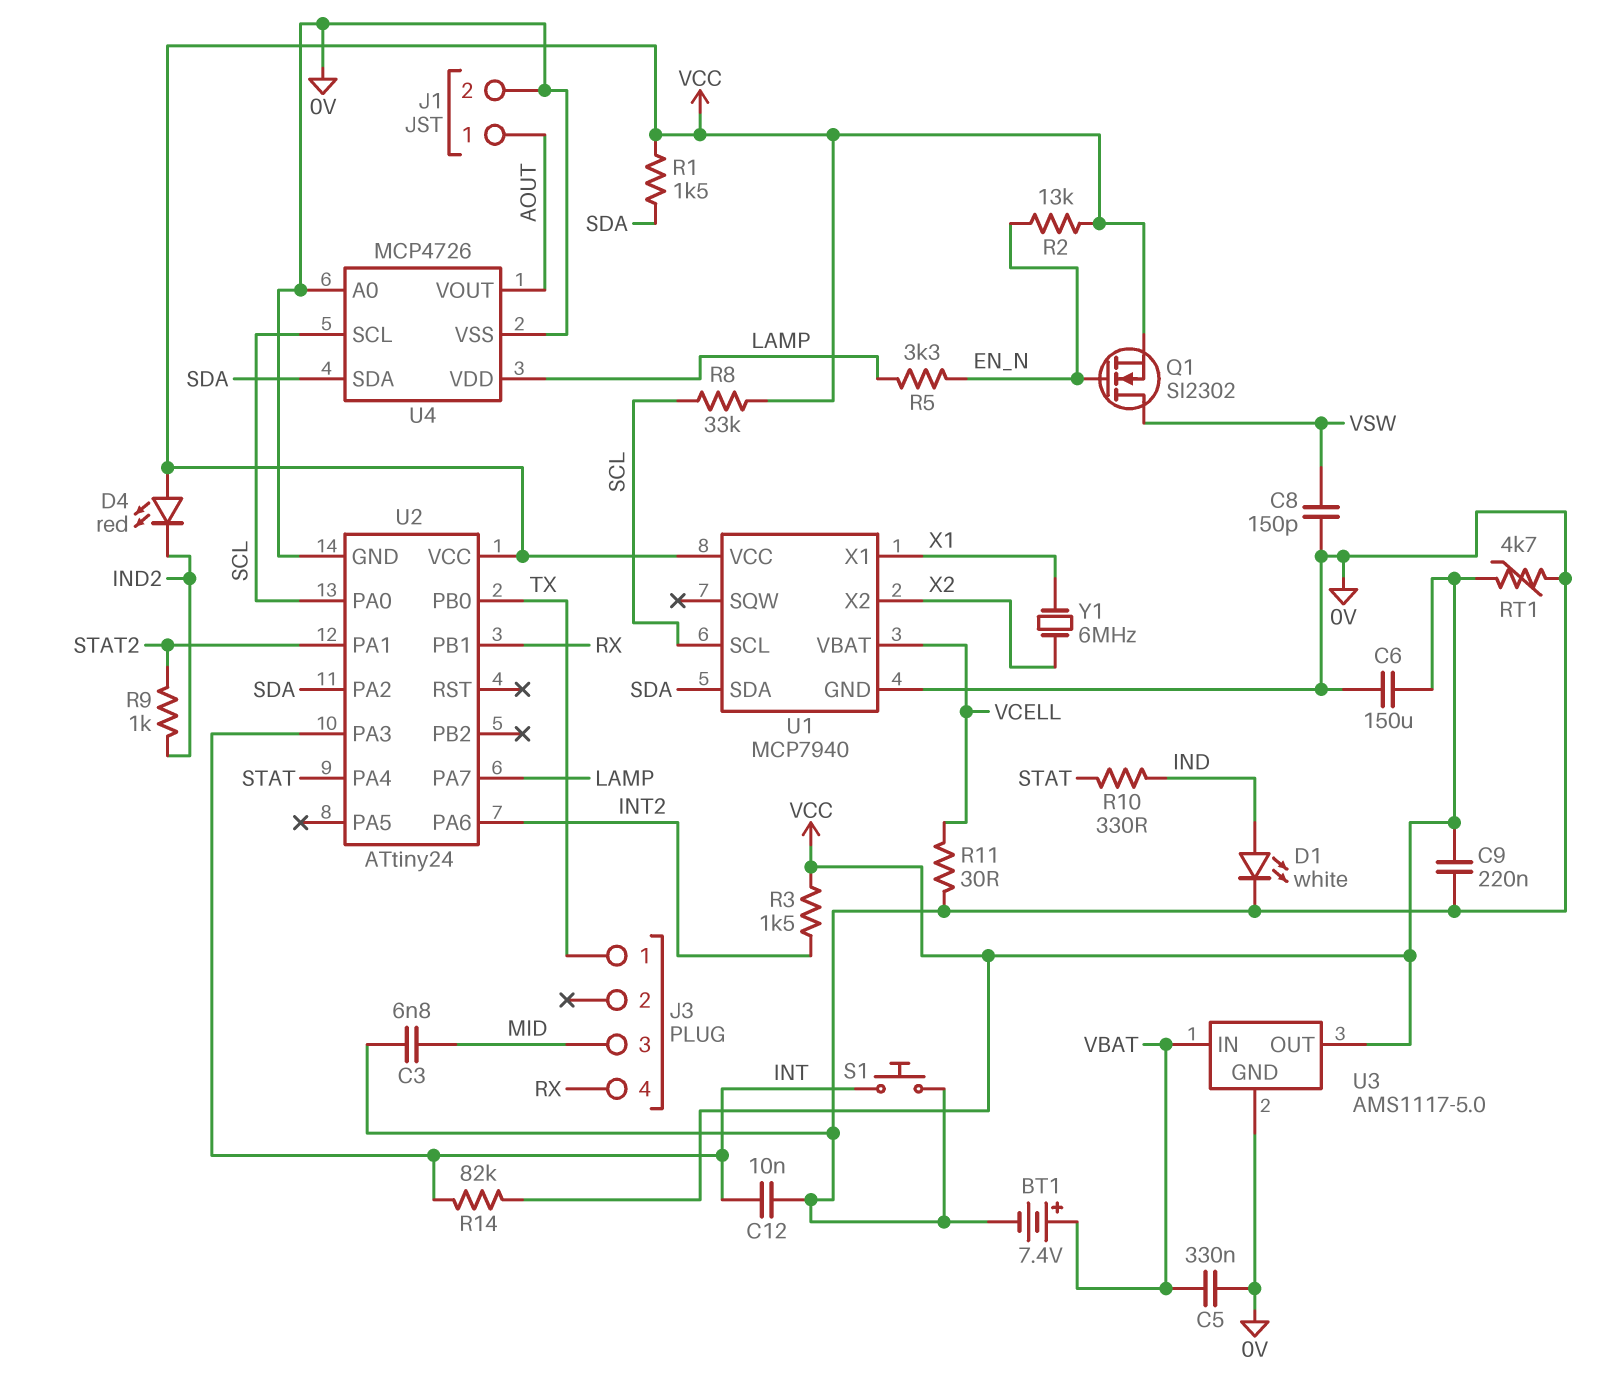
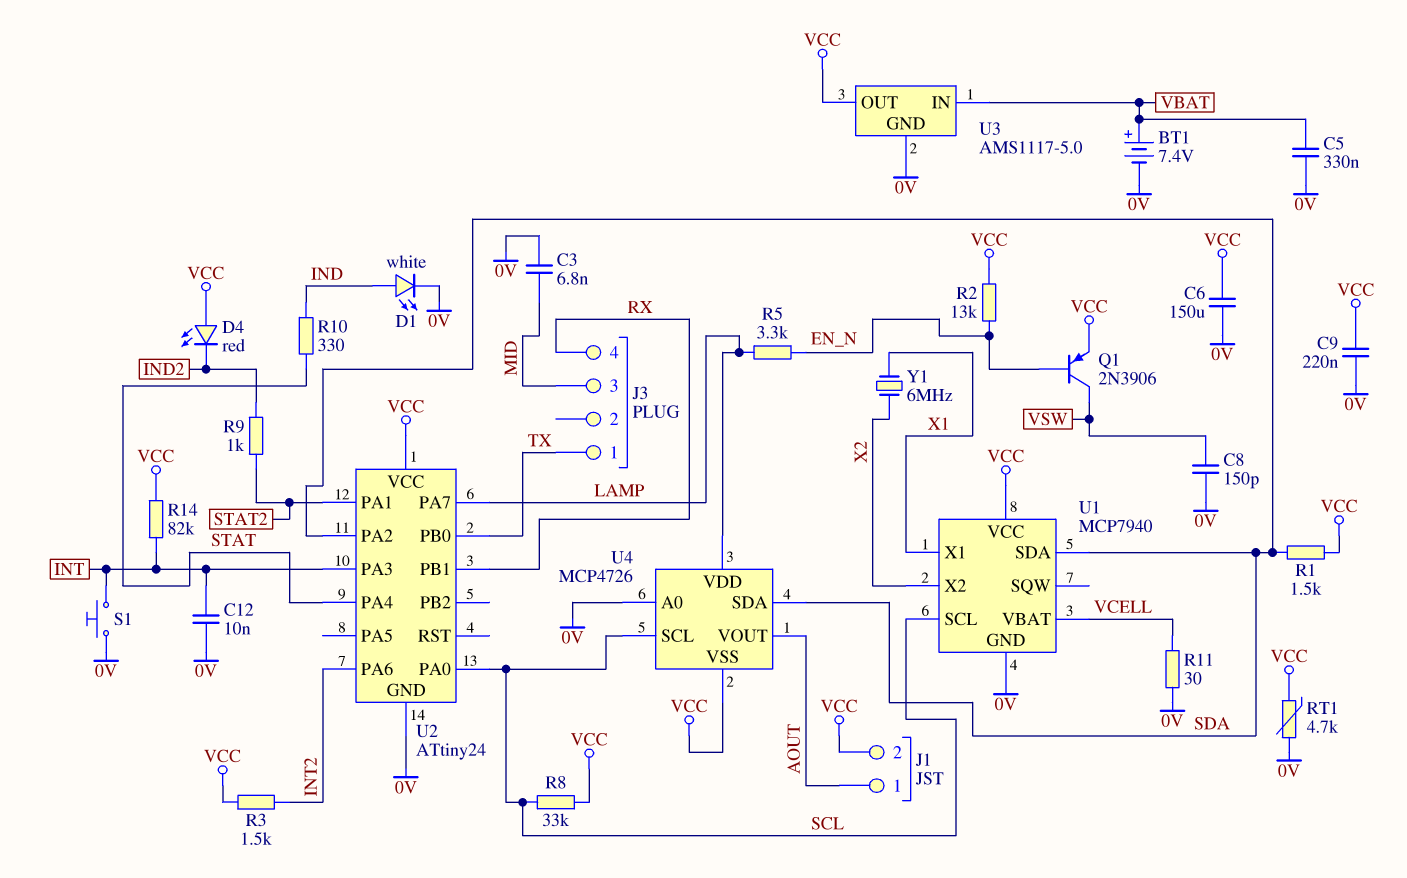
J1 pin 2: 0V -> VCC
Q1: NMOS SI2302 (G EN_N, D VSW, S VCC) -> PNP 2N3906 (B EN_N, C VSW, E VCC)
U4 pin VSS: 0V -> VCC

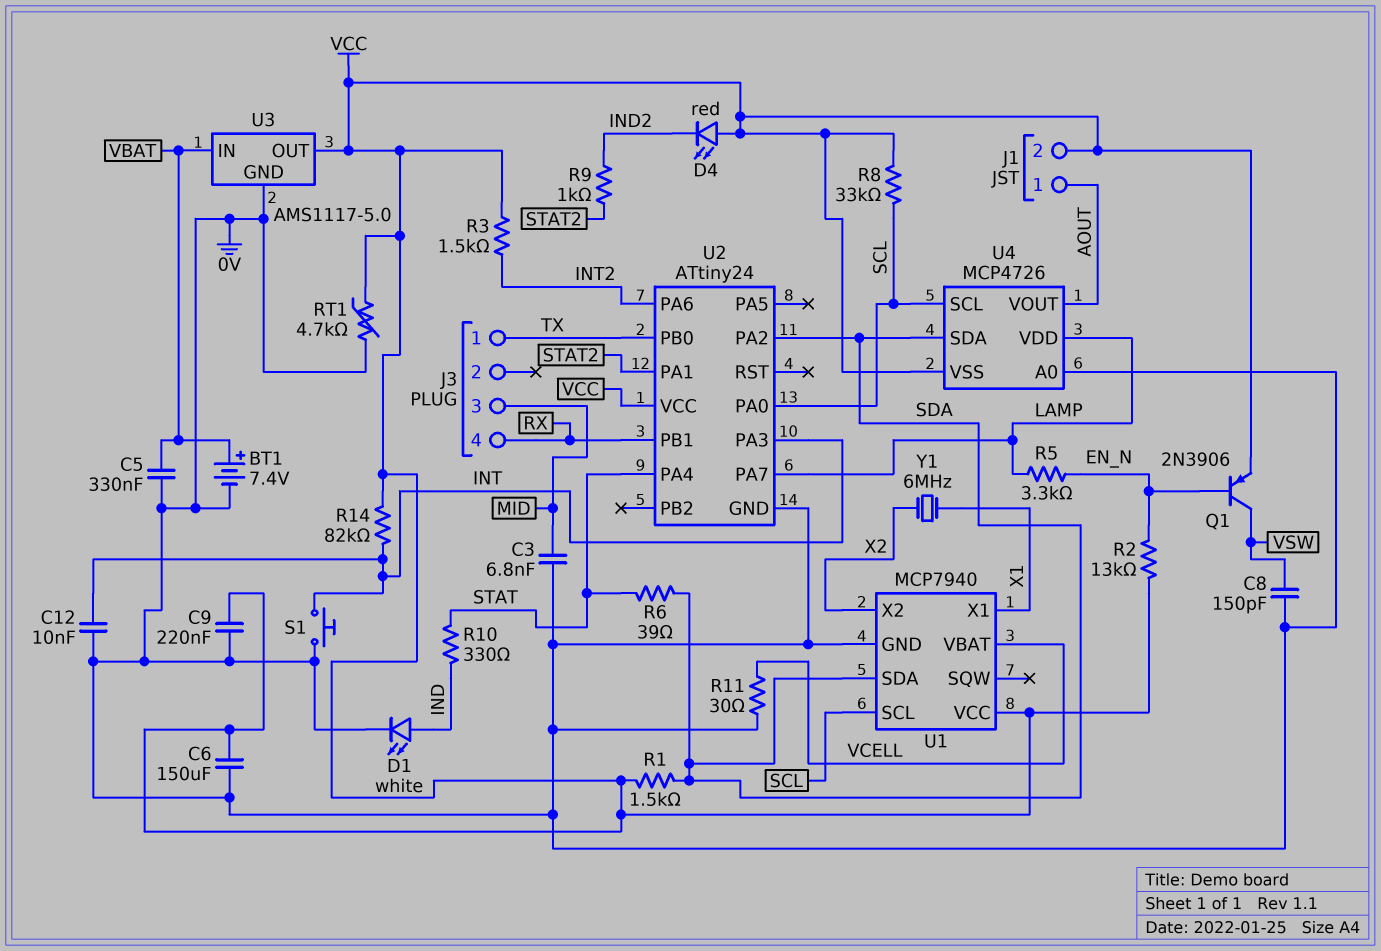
R6: none -> 39 (SDA, STAT)

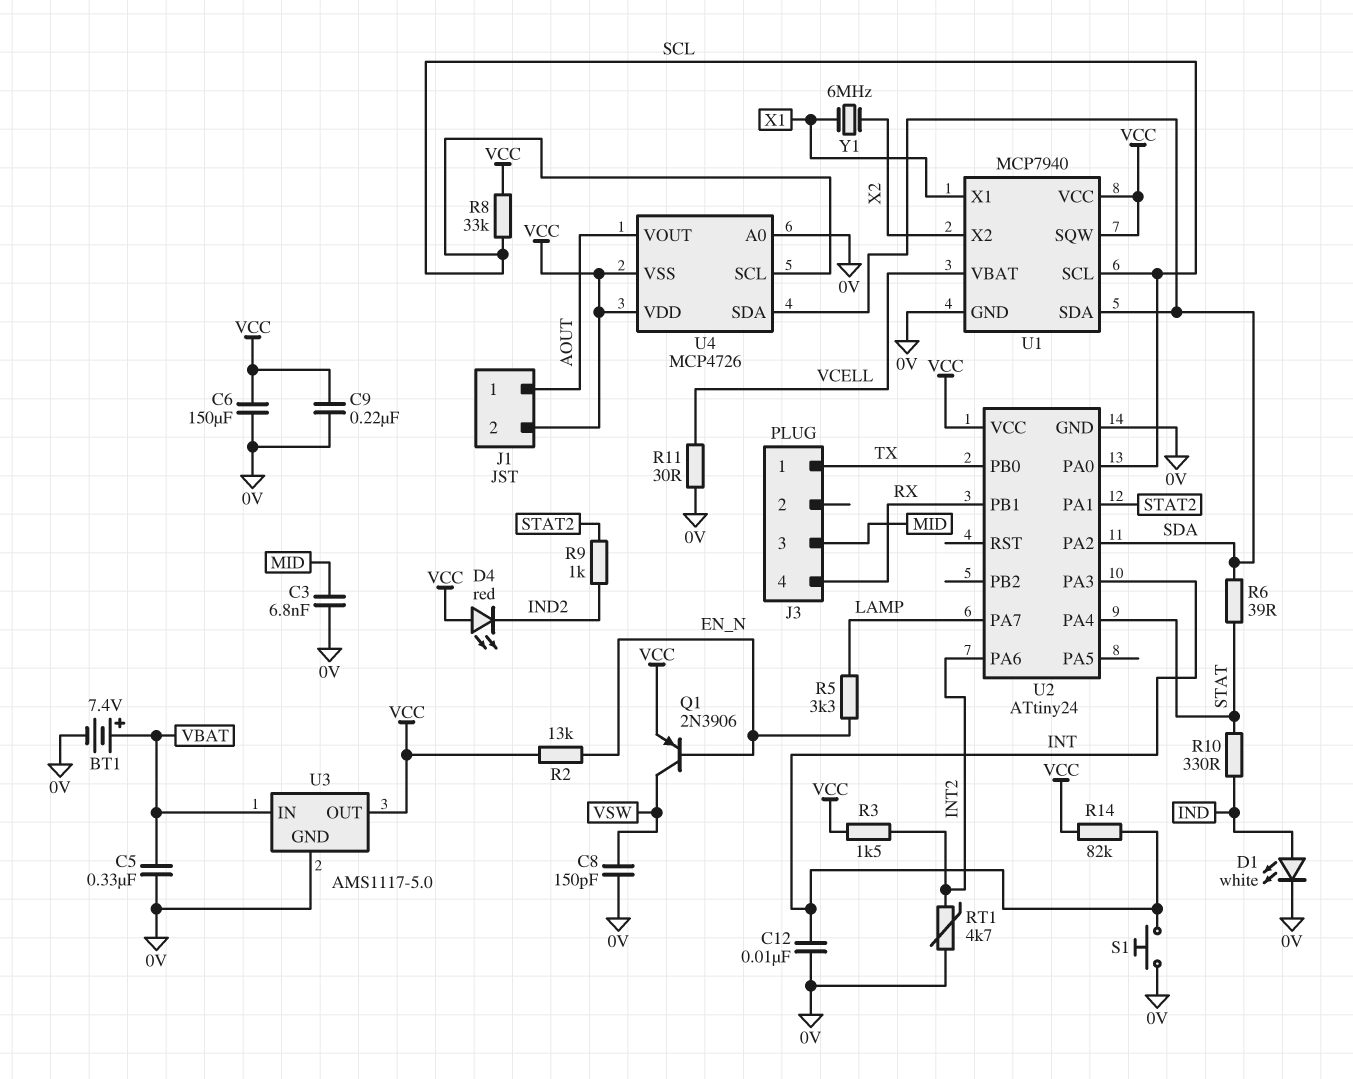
R1: 1.5k (SDA, VCC) -> none
RT1: 4.7k (0V, VCC) -> 4.7k (0V, INT2)
U1 pin SQW: none -> VCC
U4 pin VDD: LAMP -> VCC

